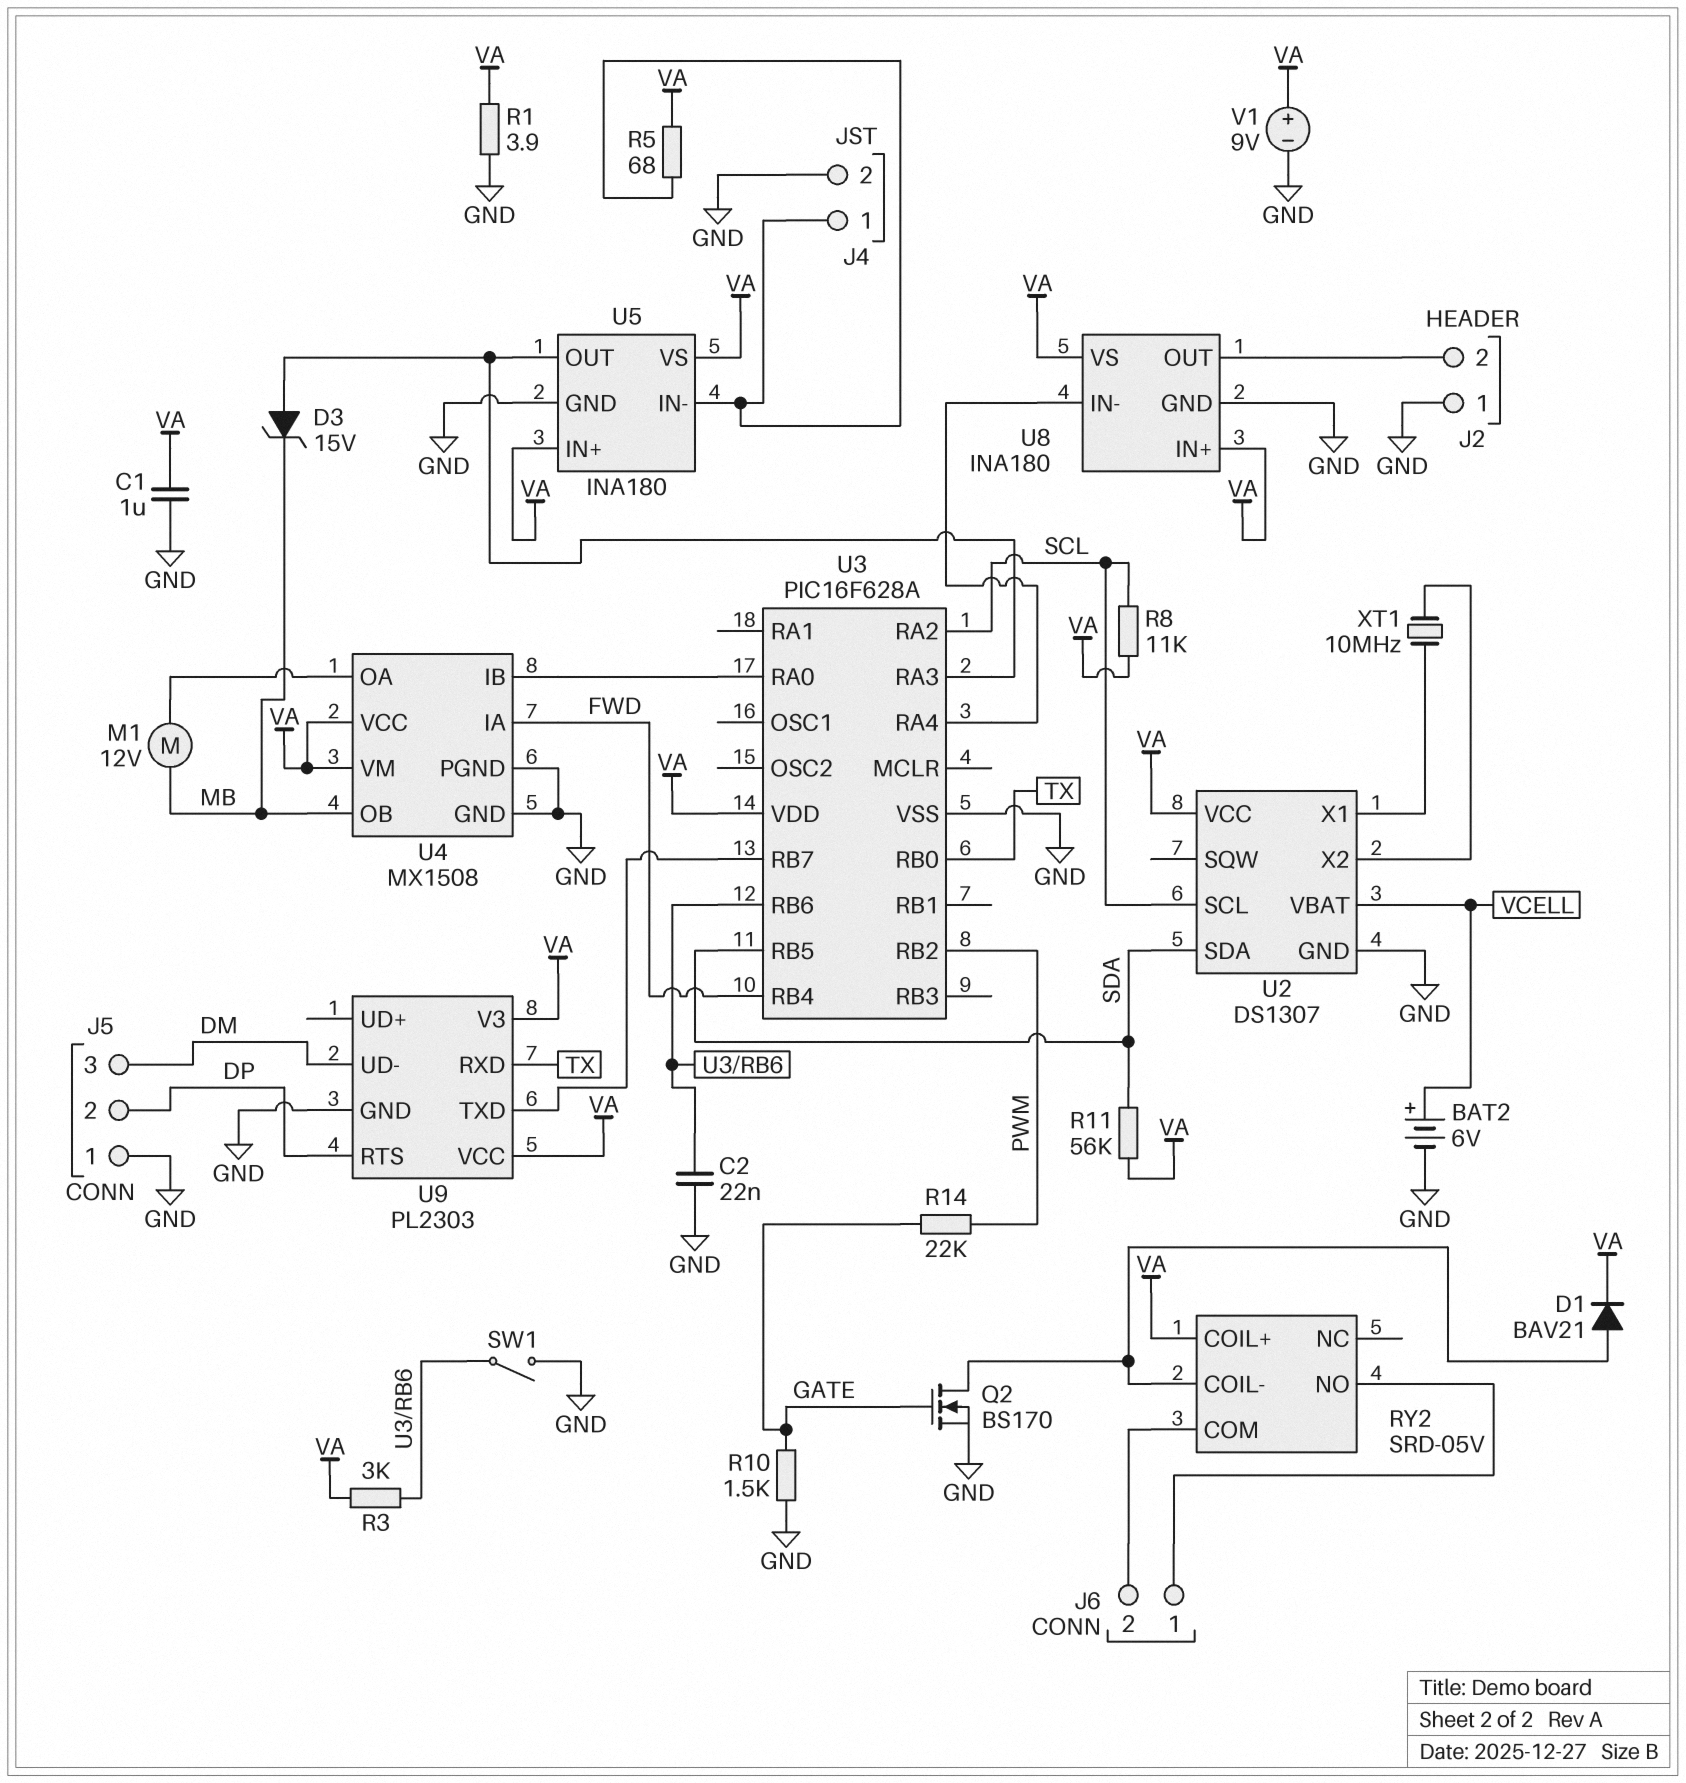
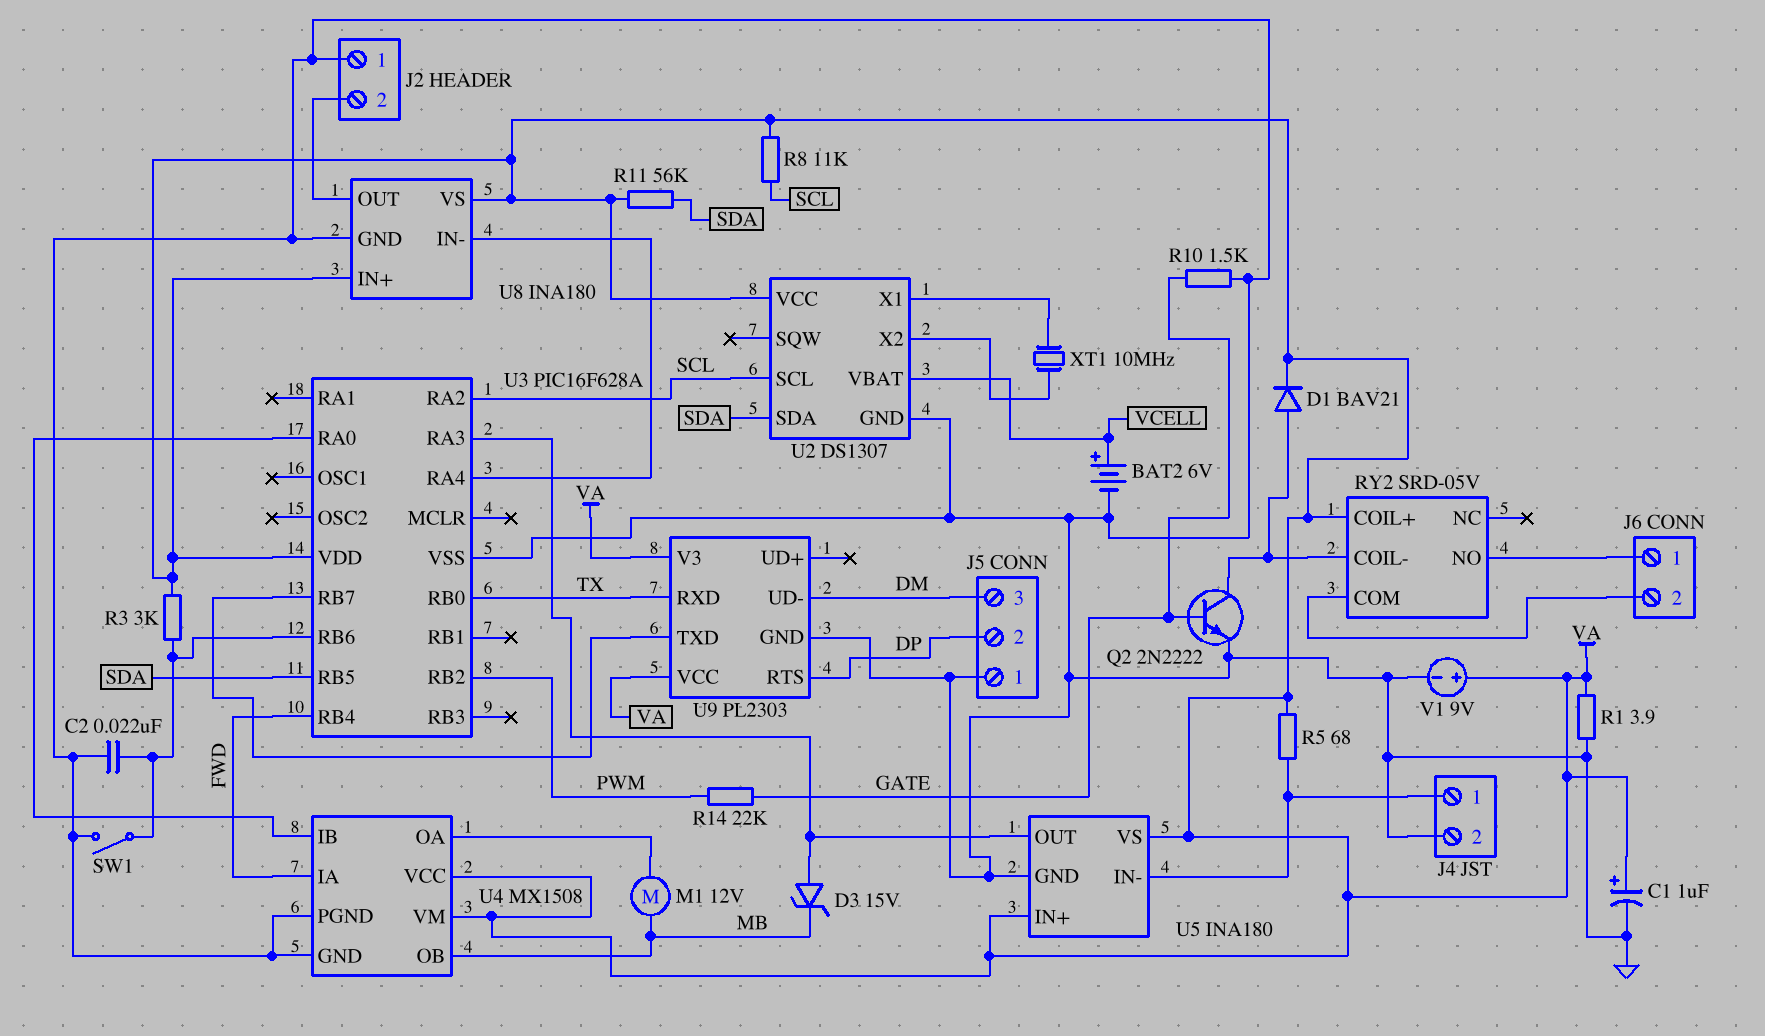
C1: 1uF (GND, VA) -> 1uF (plus VA, minus GND)
Q2: NMOS BS170 (G GATE, D RY2/COIL-, S GND) -> NPN 2N2222 (B GATE, C RY2/COIL-, E GND)

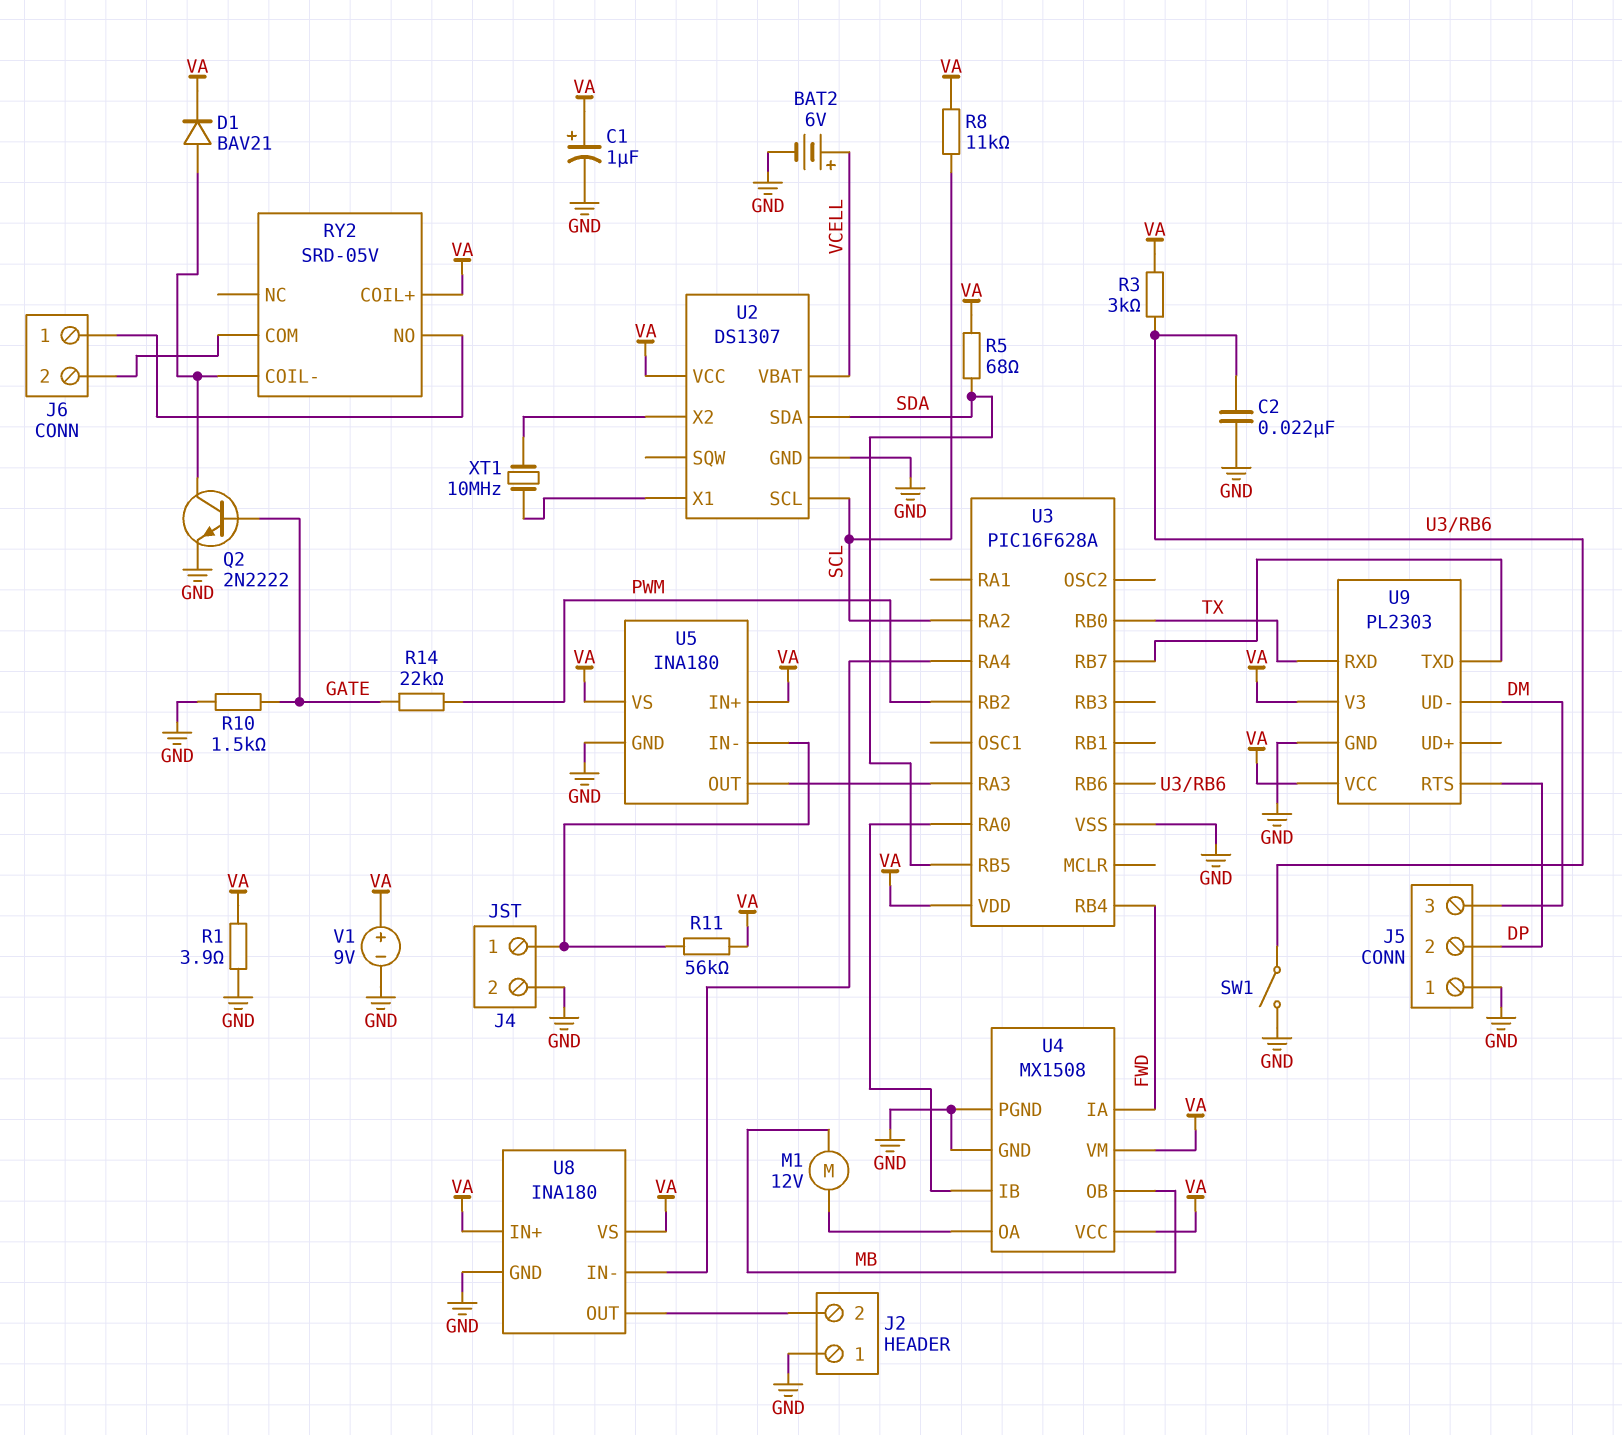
D3: zener 15V (A U3/RA3, K MB) -> none
R5: 68 (J4/1, VA) -> 68 (SDA, VA)
R11: 56k (SDA, VA) -> 56k (J4/1, VA)

